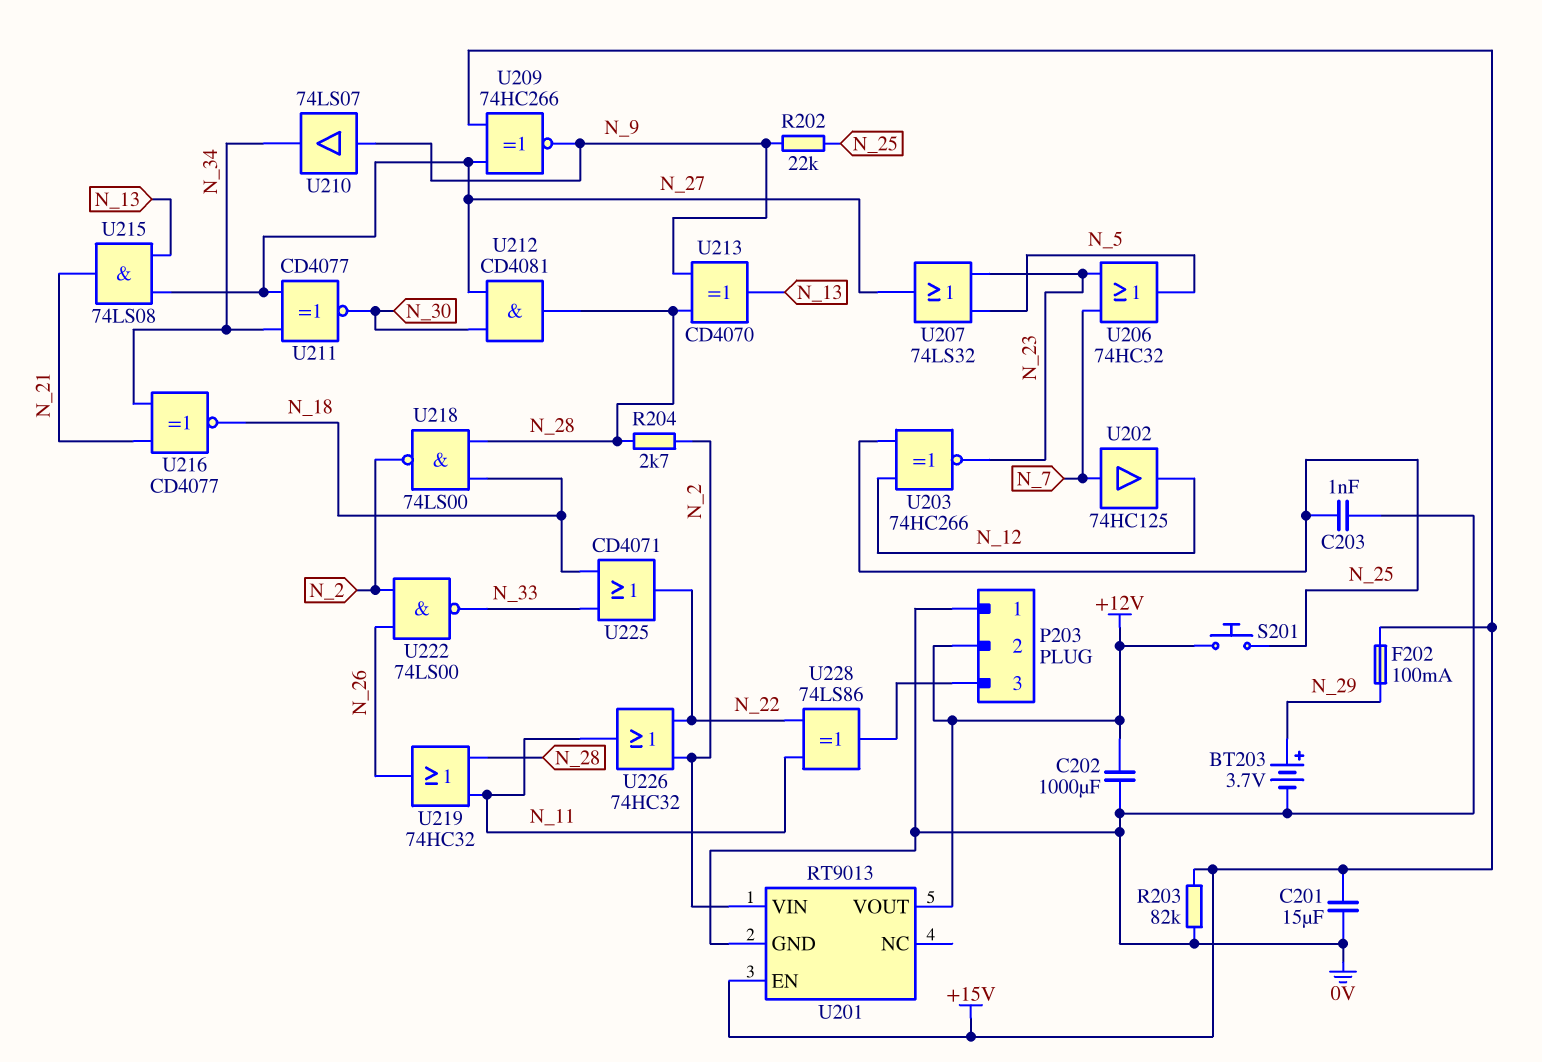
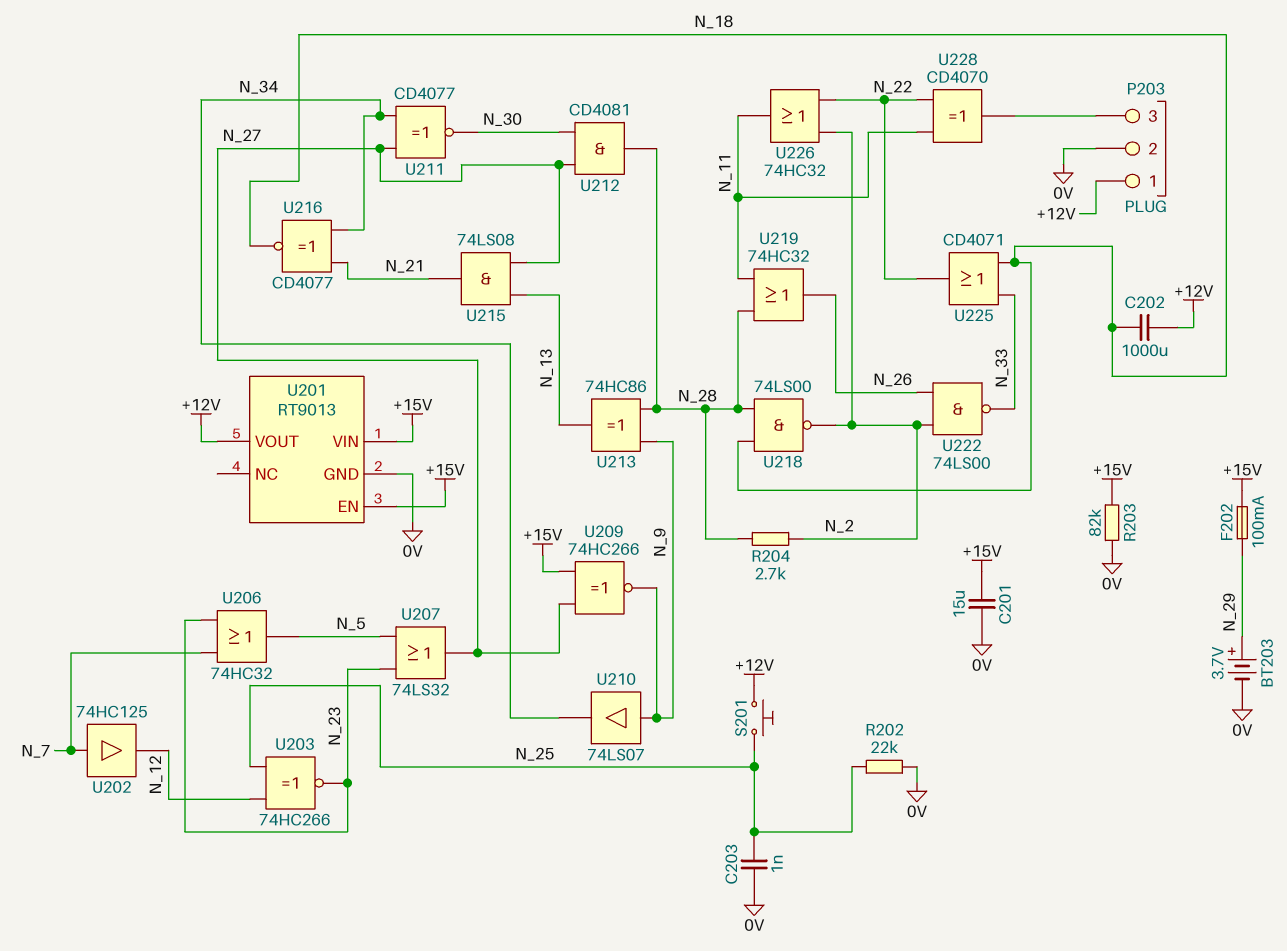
C202: 1000uF (+12V, 0V) -> 1000uF (+12V, N_18)
P203 pin 1: 0V -> +12V
P203 pin 2: +12V -> 0V
R202: 22k (N_9, N_25) -> 22k (0V, N_25)
U201 pin VIN: N_2 -> +15V
U213: XOR CD4070 (in N_9, in N_28, out N_13) -> XOR 74HC86 (in N_9, in N_28, out N_13)
U228: XOR 74LS86 (in N_11, in N_22, out P203/3) -> XOR CD4070 (in N_11, in N_22, out P203/3)

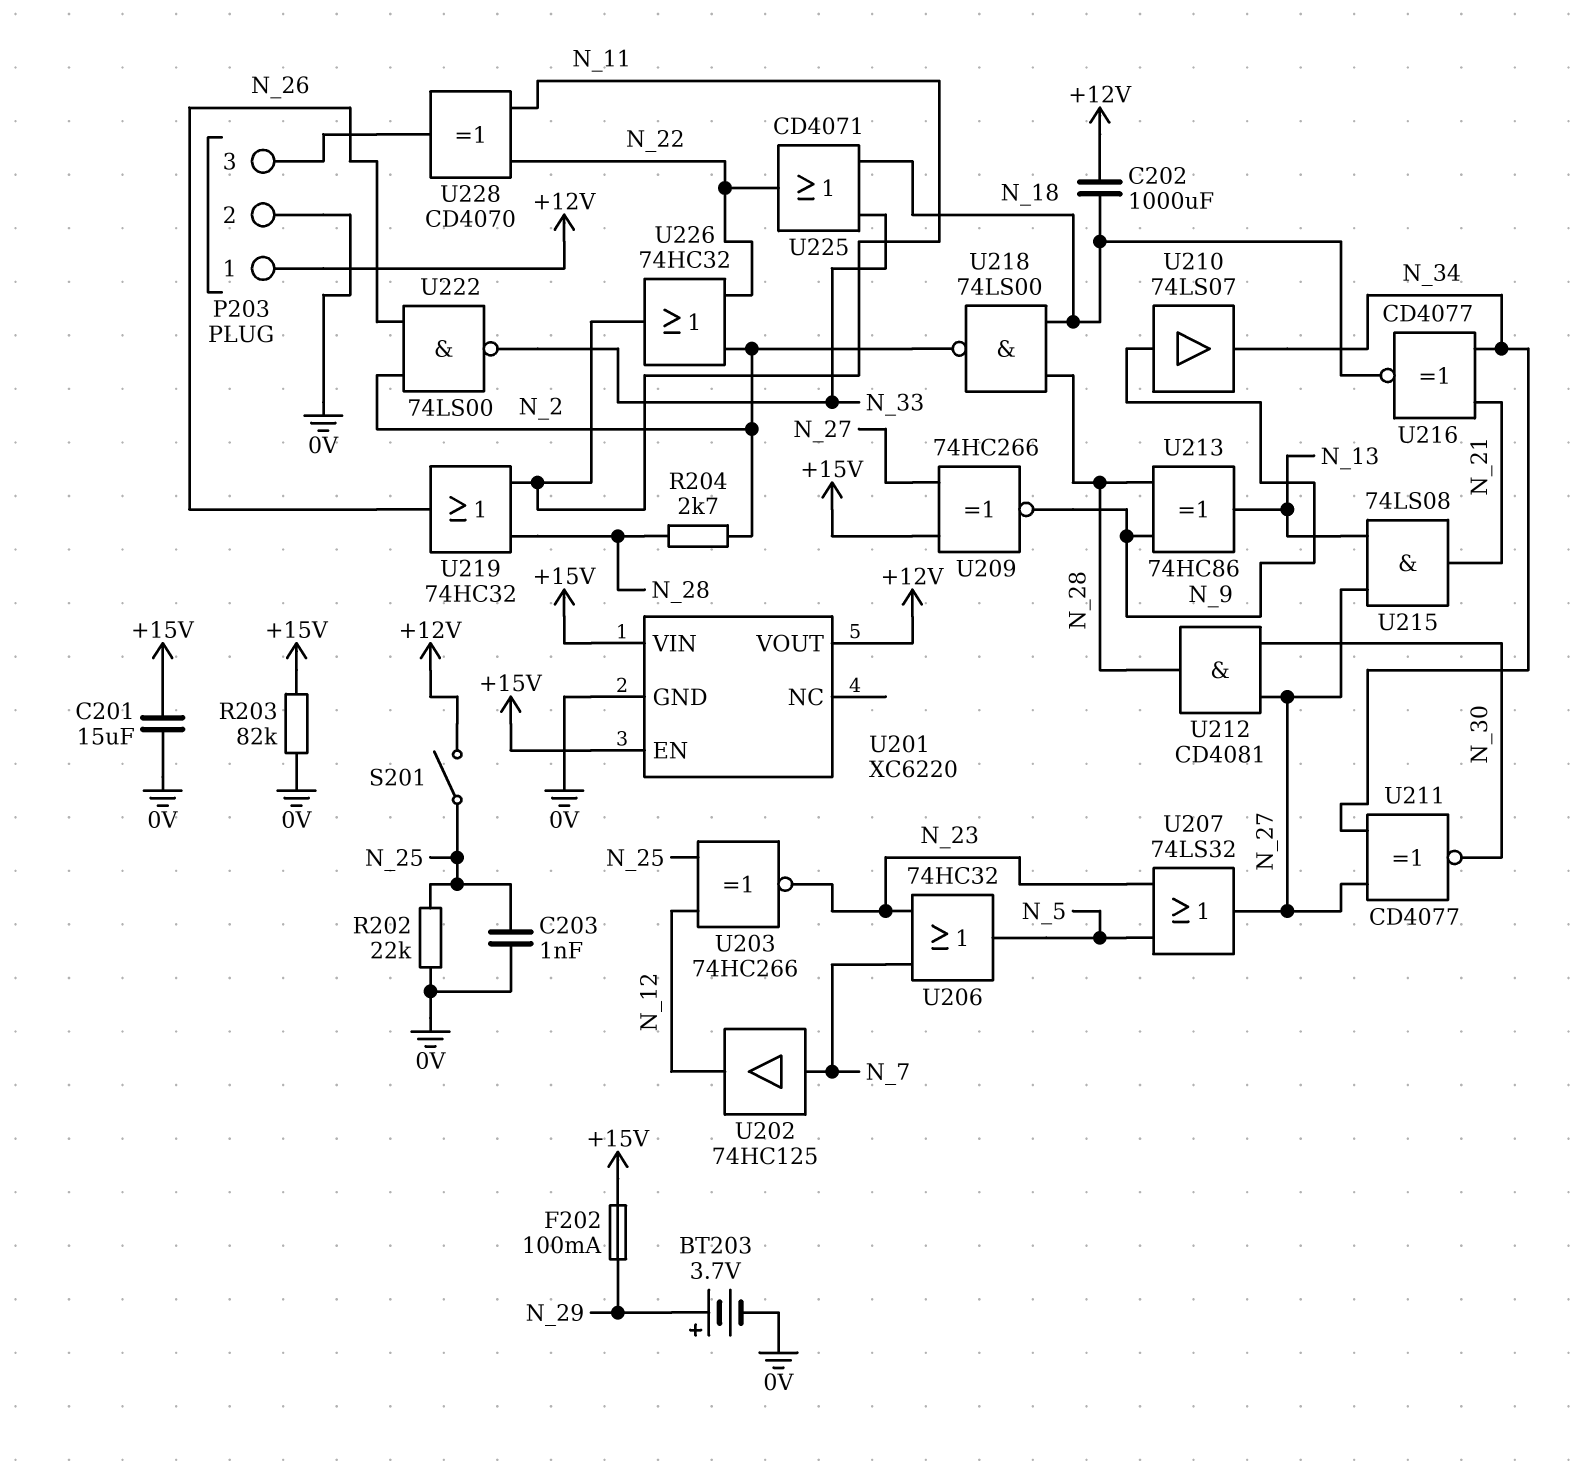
S201: button (+12V, N_25) -> switch (+12V, N_25)
U201: RT9013 -> XC6220

